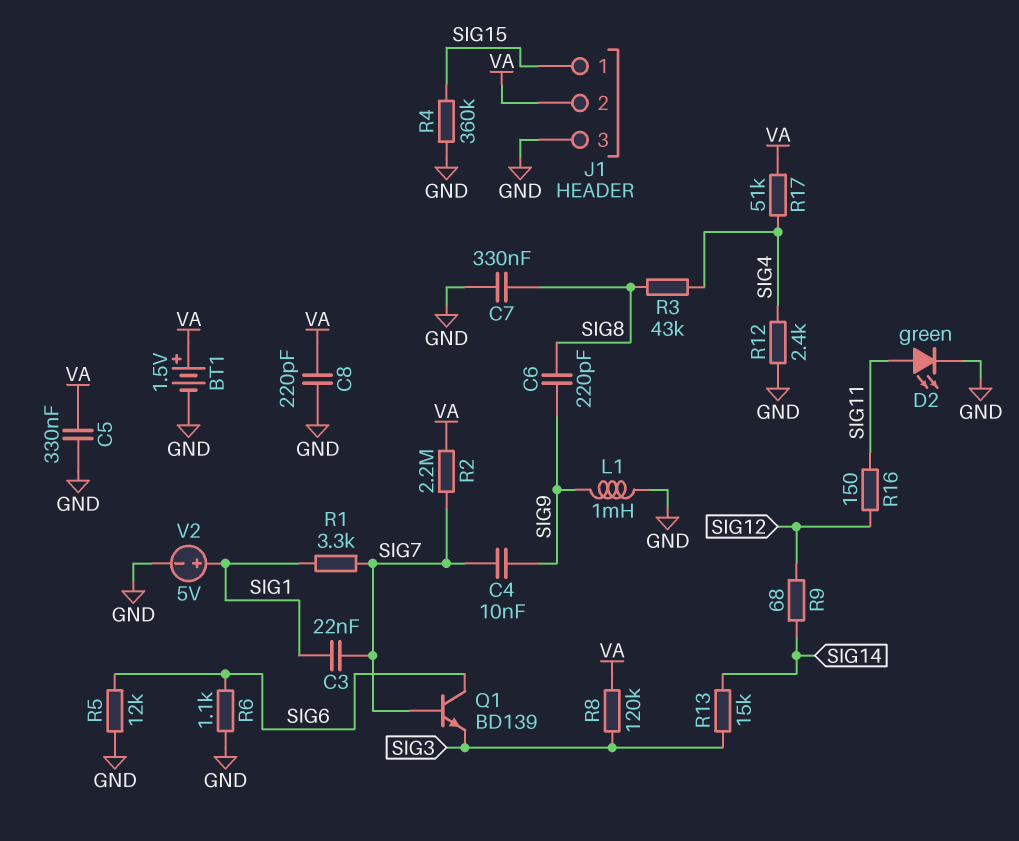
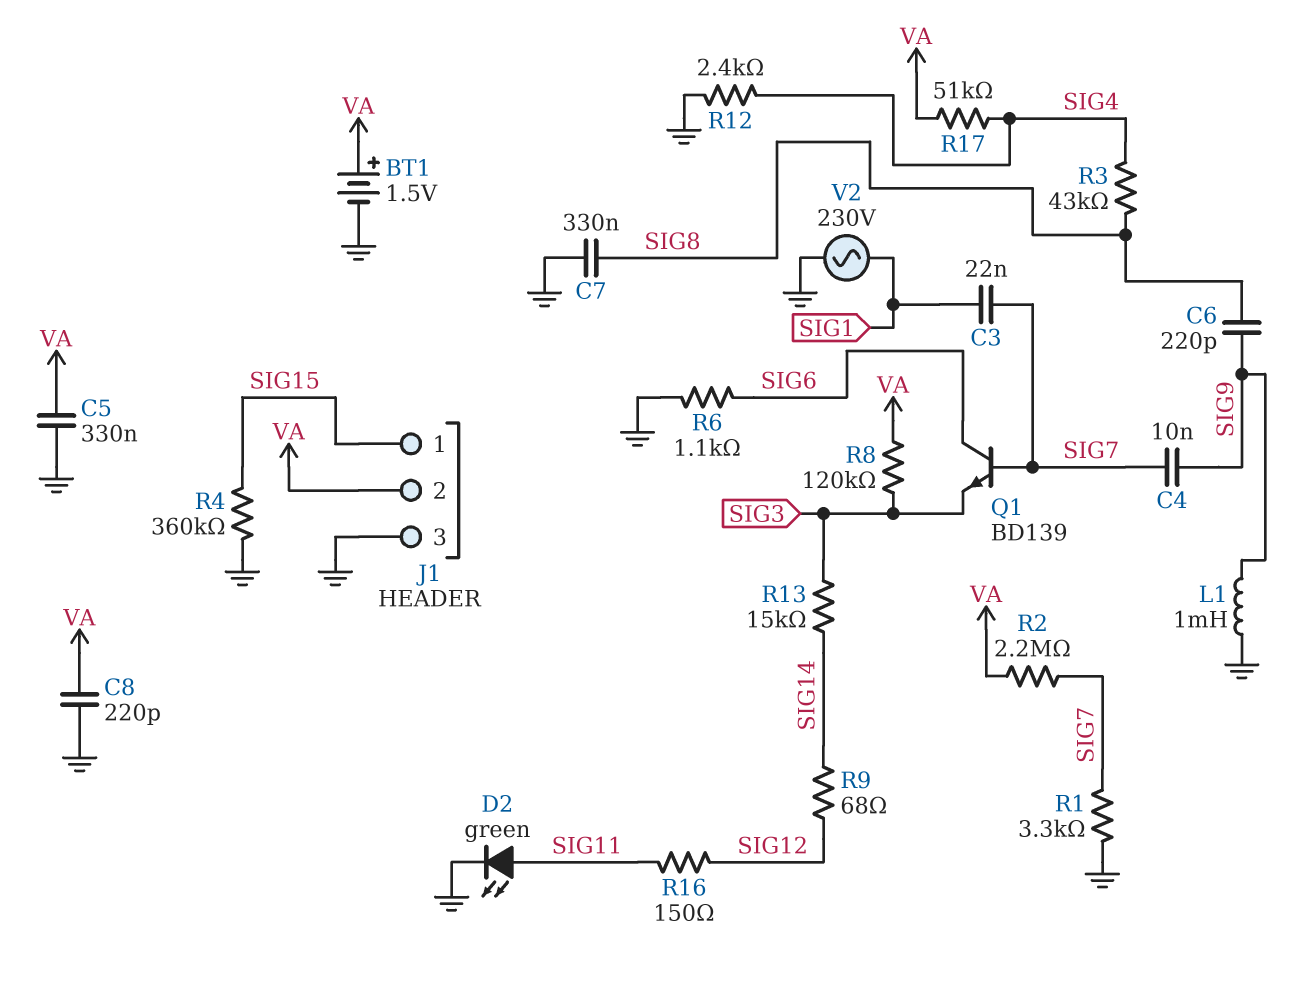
R1: 3.3k (SIG1, SIG7) -> 3.3k (GND, SIG7)
R5: 12k (GND, SIG6) -> none
V2: 5V (plus SIG1, minus GND) -> AC 230V (GND, SIG1)

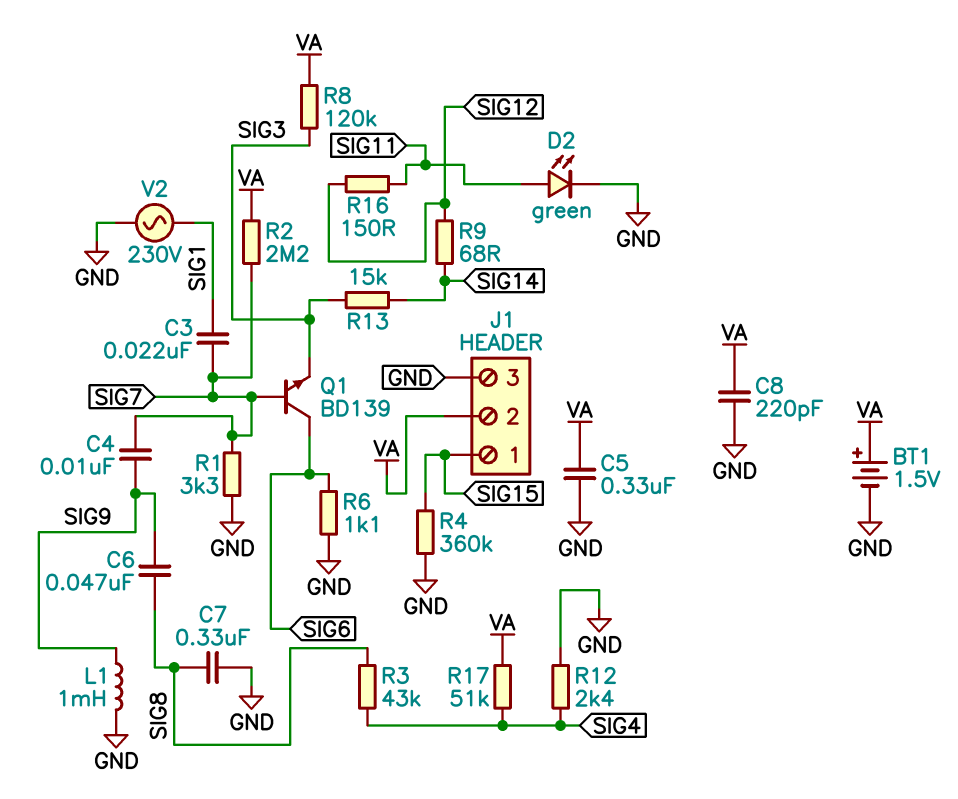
C6: 220pF (SIG8, SIG9) -> 47nF (SIG8, SIG9)

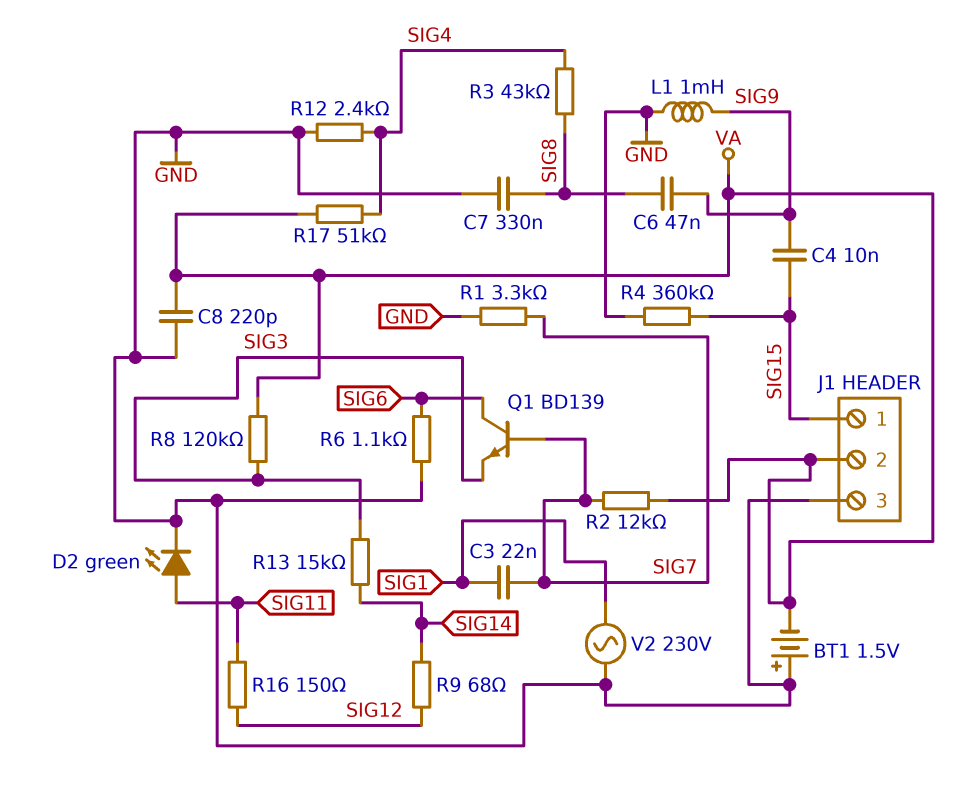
BT1: 1.5V (plus VA, minus GND) -> 1.5V (plus GND, minus VA)
C4: 10nF (SIG7, SIG9) -> 10nF (SIG9, SIG15)
C5: 330nF (GND, VA) -> none
R2: 2.2M (SIG7, VA) -> 12k (SIG7, VA)

